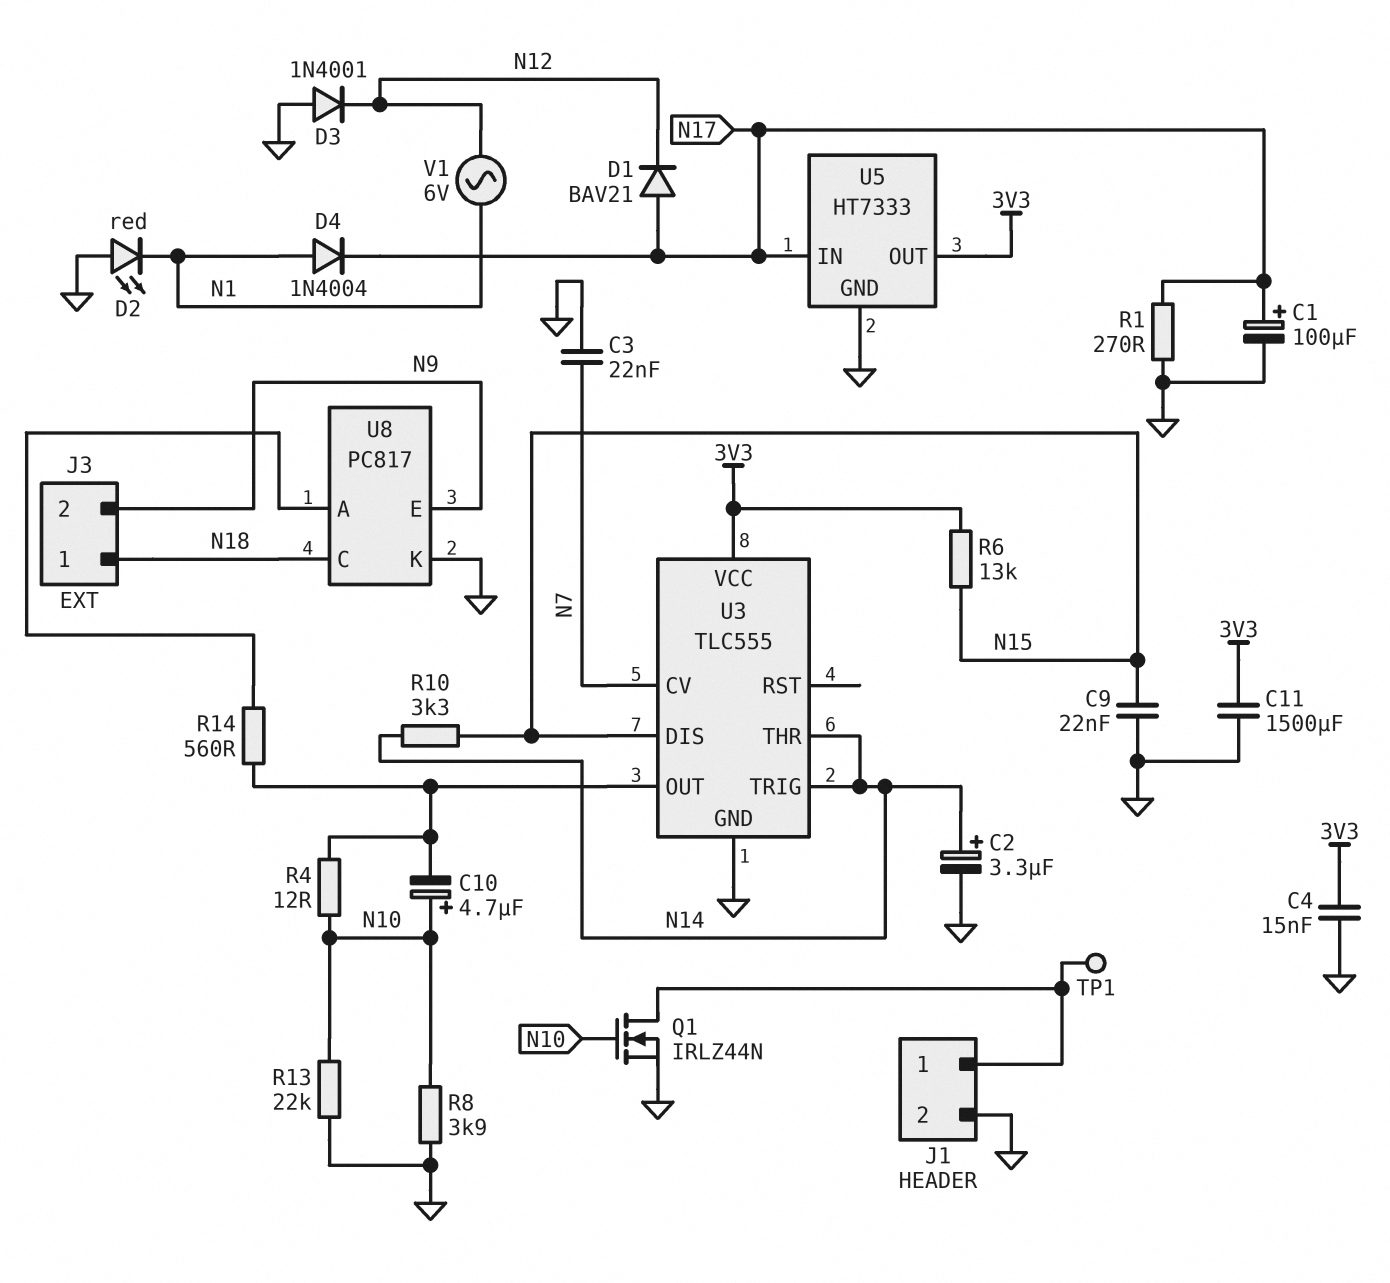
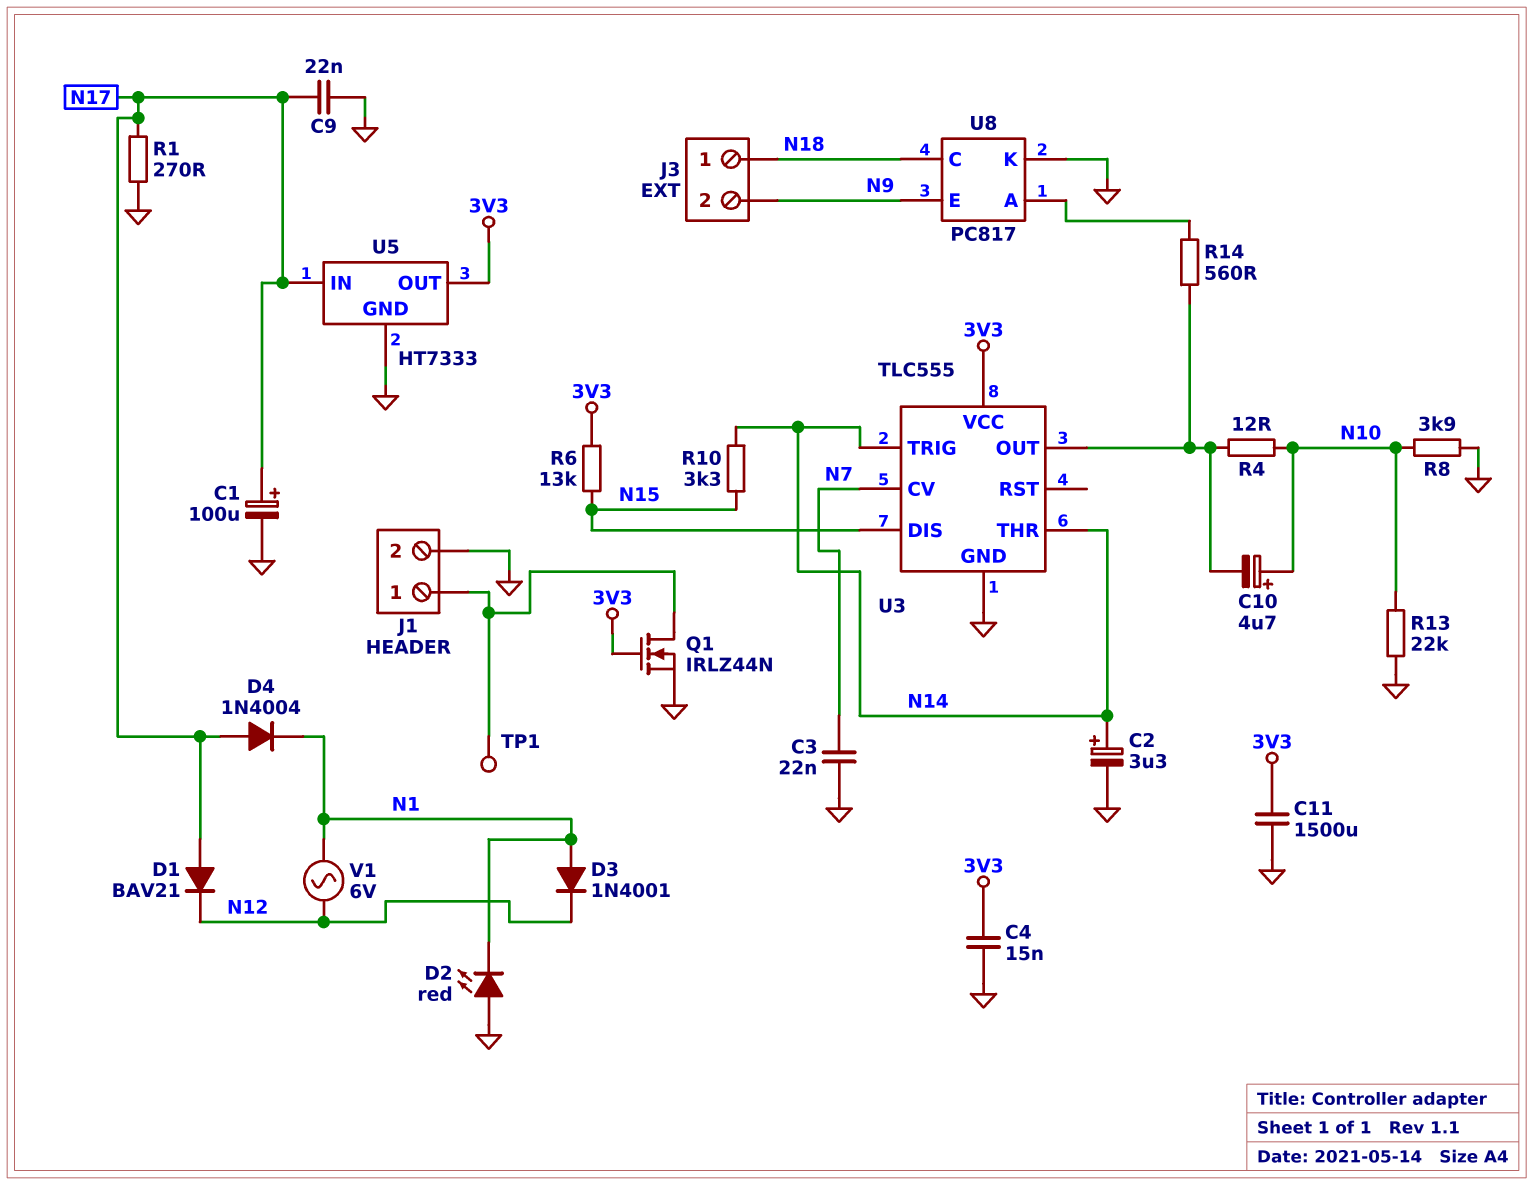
C9: 22nF (GND, N15) -> 22nF (GND, N17)
D3: diode 1N4001 (A GND, K N12) -> diode 1N4001 (A N1, K N12)
D4: diode 1N4004 (A N1, K N17) -> diode 1N4004 (A N17, K N1)
Q1: NMOS IRLZ44N (G N10, D J1/1, S GND) -> NMOS IRLZ44N (G 3V3, D J1/1, S GND)

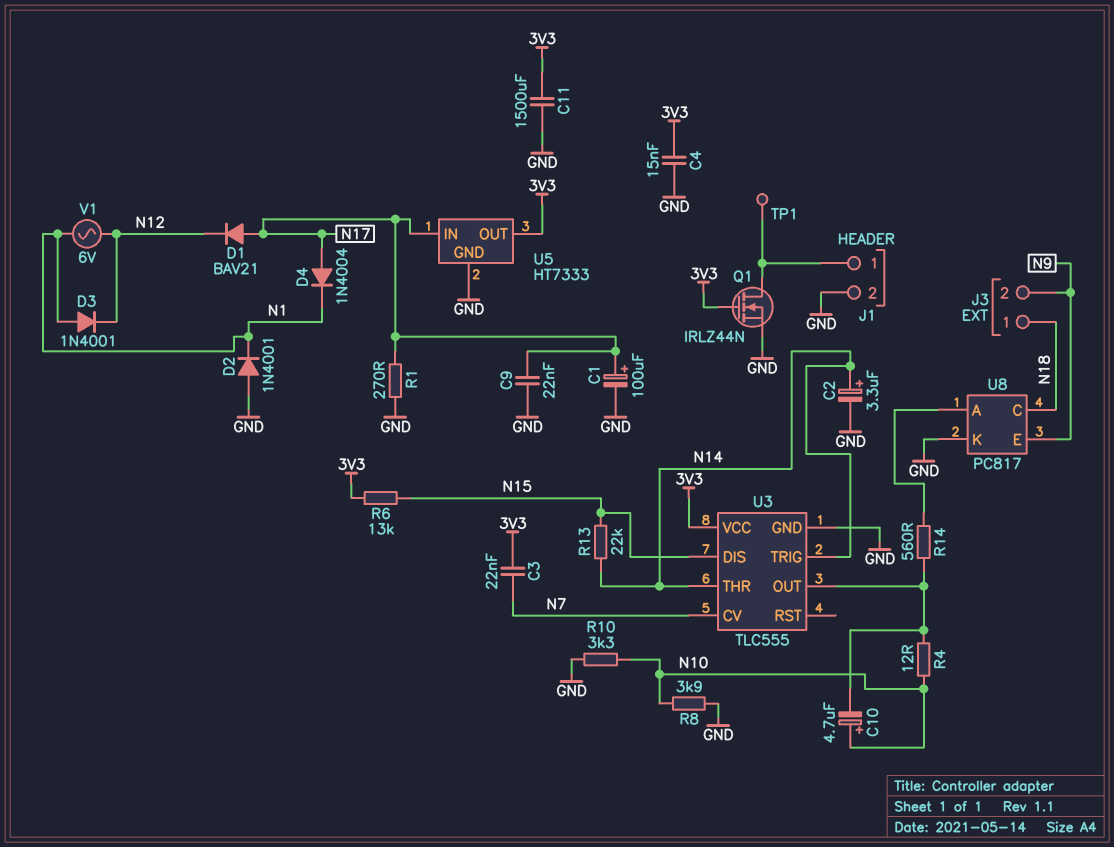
C3: 22nF (GND, N7) -> 22nF (3V3, N7)
D2: LED red (A GND, K N1) -> diode 1N4001 (A GND, K N1)
R10: 3.3k (N14, N15) -> 3.3k (GND, N10)
R13: 22k (GND, N10) -> 22k (N14, N15)

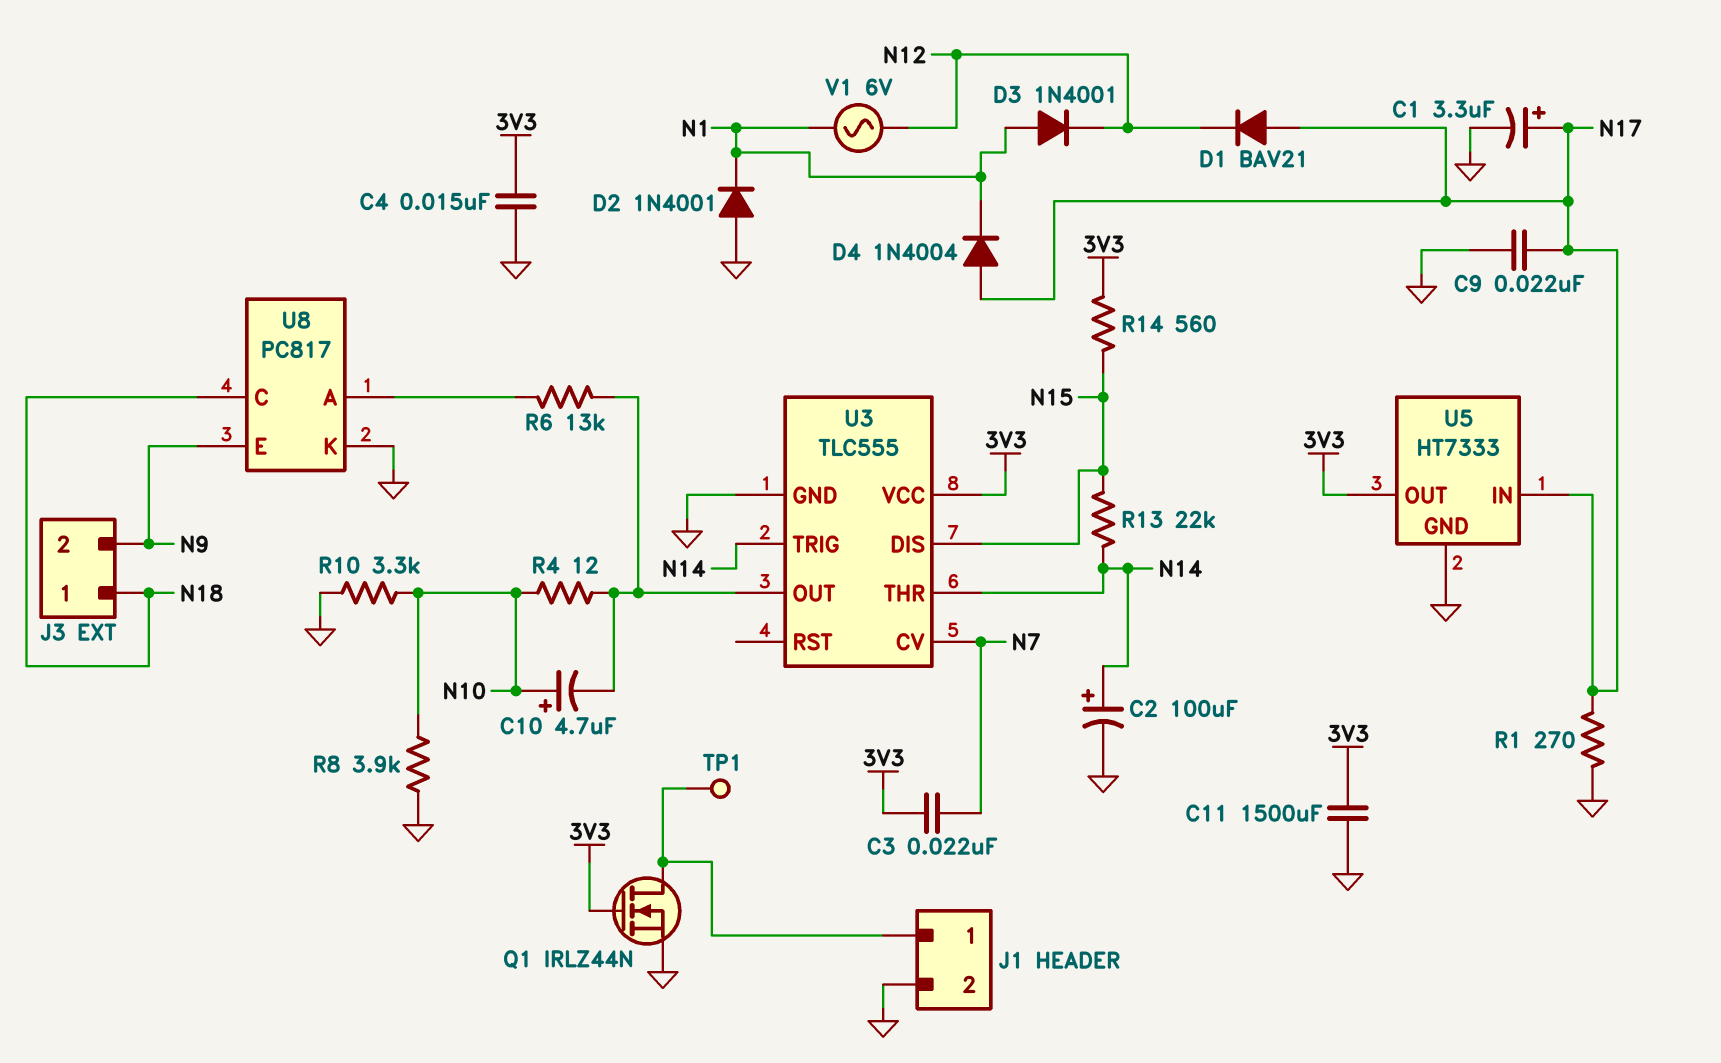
C1: 100uF (plus N17, minus GND) -> 3.3uF (plus N17, minus GND)
C2: 3.3uF (plus N14, minus GND) -> 100uF (plus N14, minus GND)
R6: 13k (3V3, N15) -> 13k (U3/OUT, U8/A)
R14: 560 (U3/OUT, U8/A) -> 560 (3V3, N15)

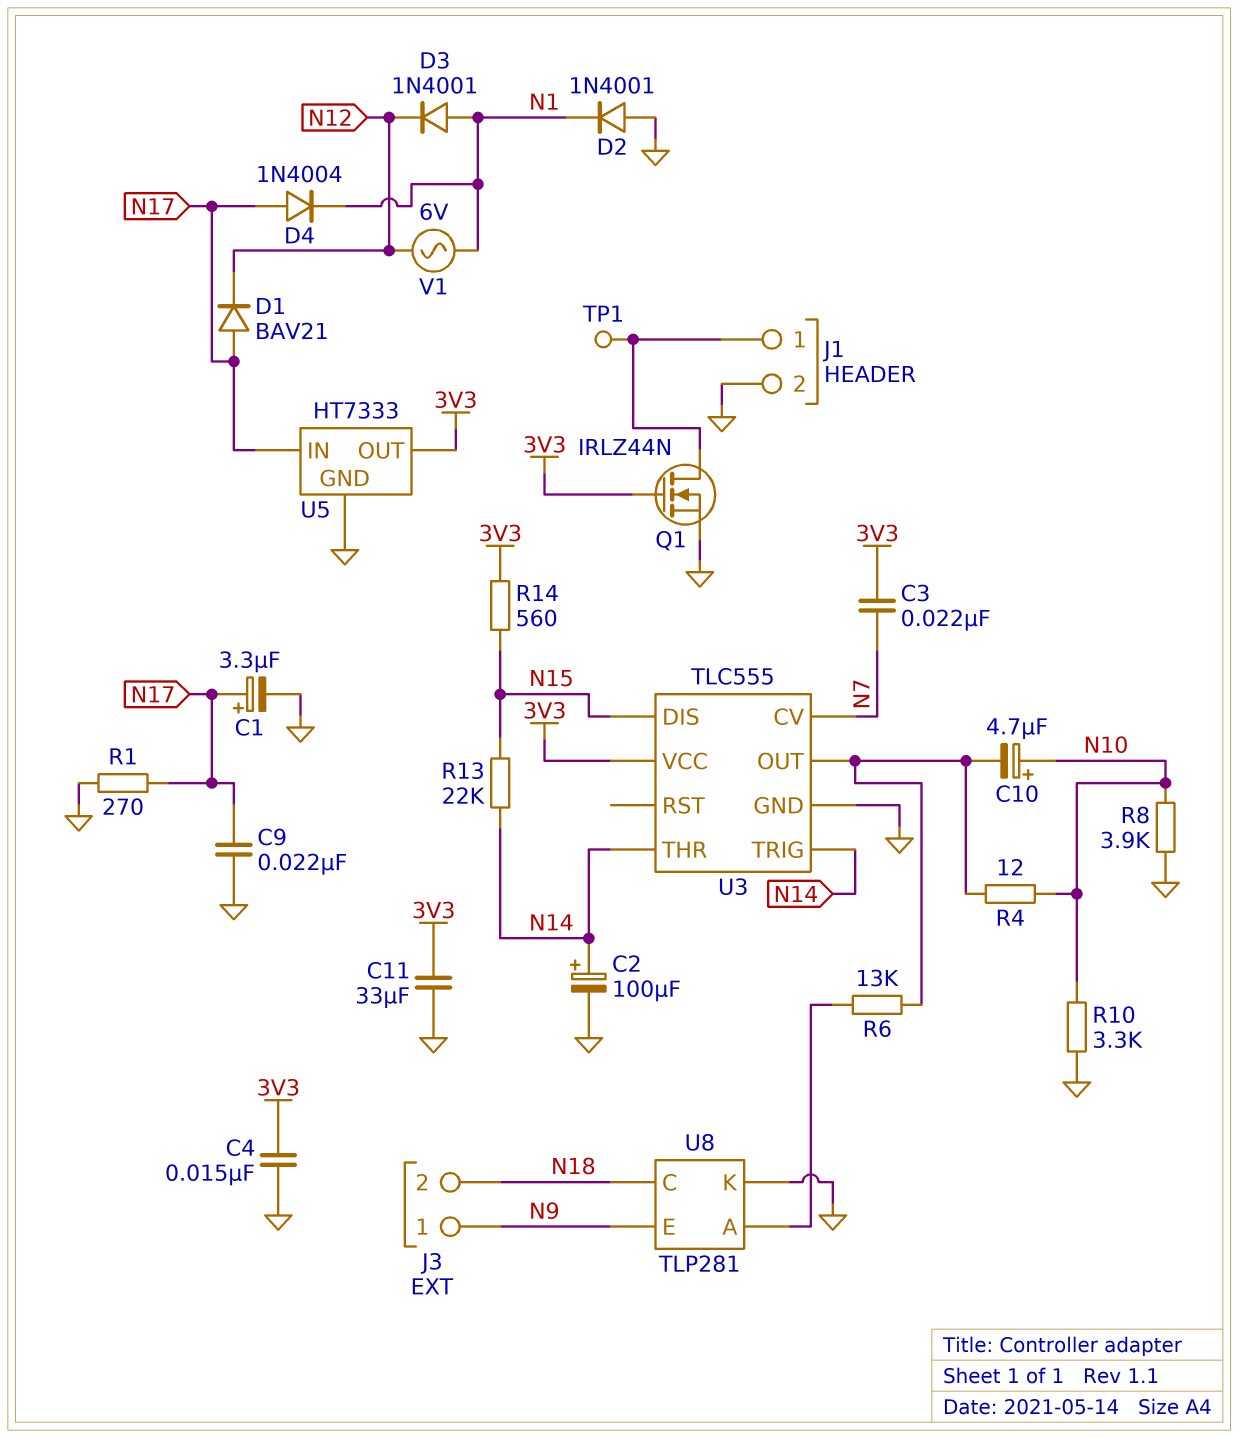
C11: 1500uF (3V3, GND) -> 33uF (3V3, GND)
J3 pin 1: N18 -> N9
J3 pin 2: N9 -> N18
U8: PC817 -> TLP281

